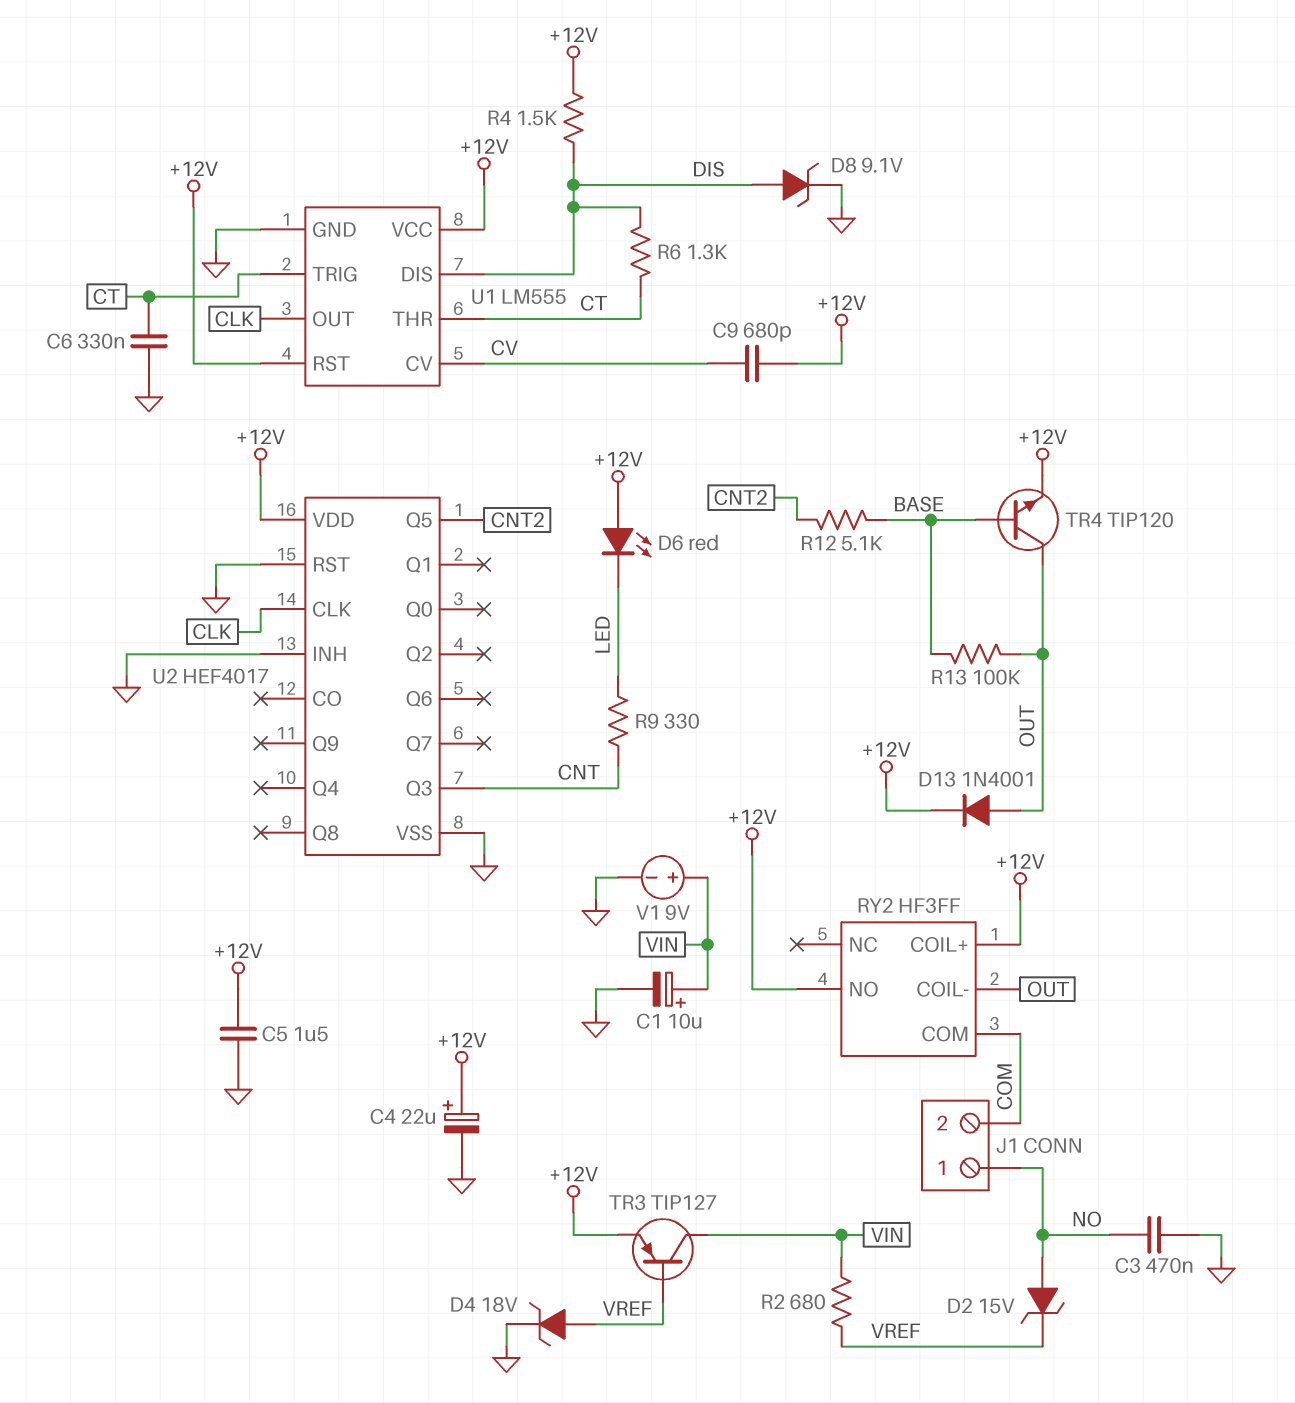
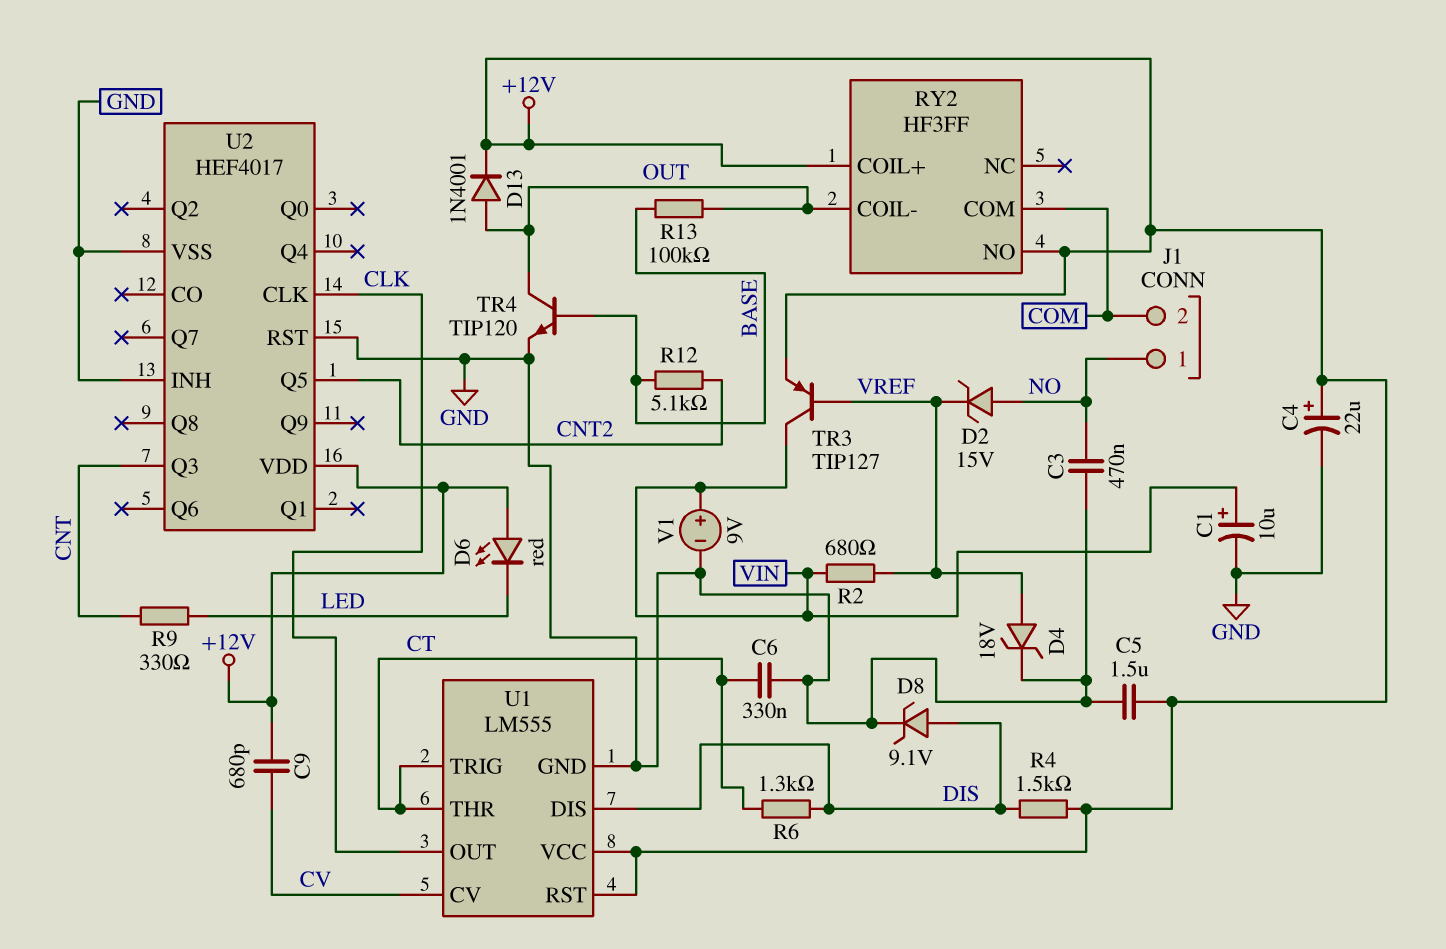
TR4: NPN TIP120 (B BASE, C OUT, E +12V) -> NPN TIP120 (B BASE, C OUT, E GND)

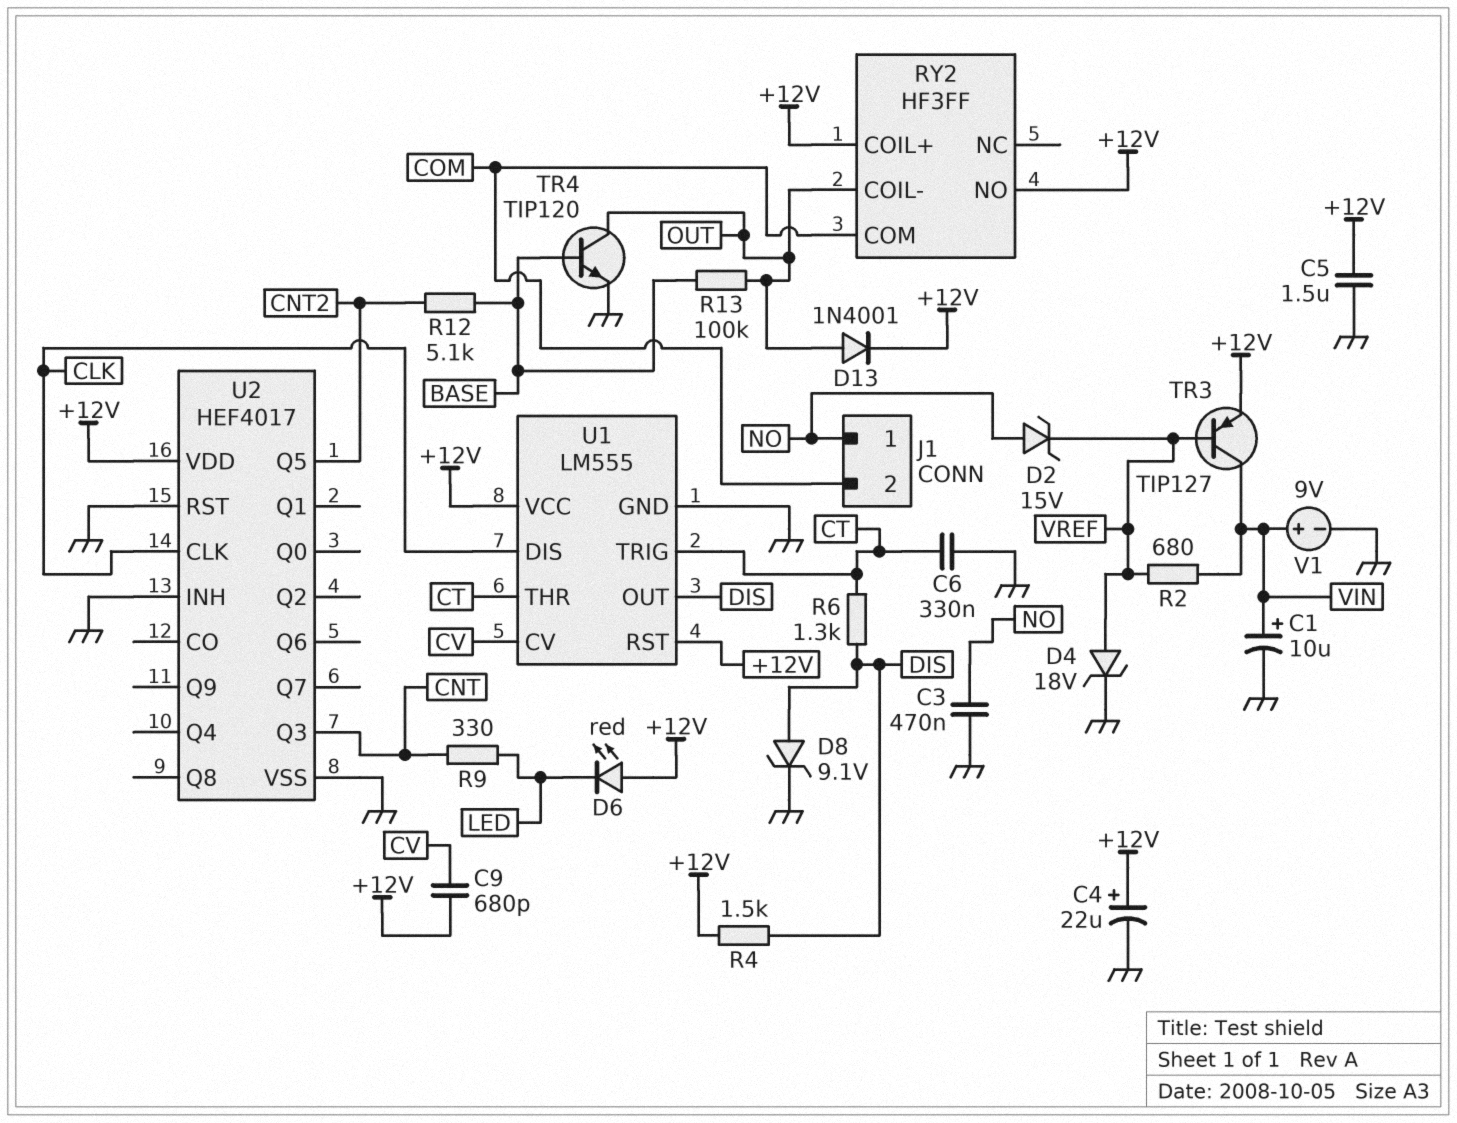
U1 pin DIS: DIS -> CLK
U1 pin OUT: CLK -> DIS

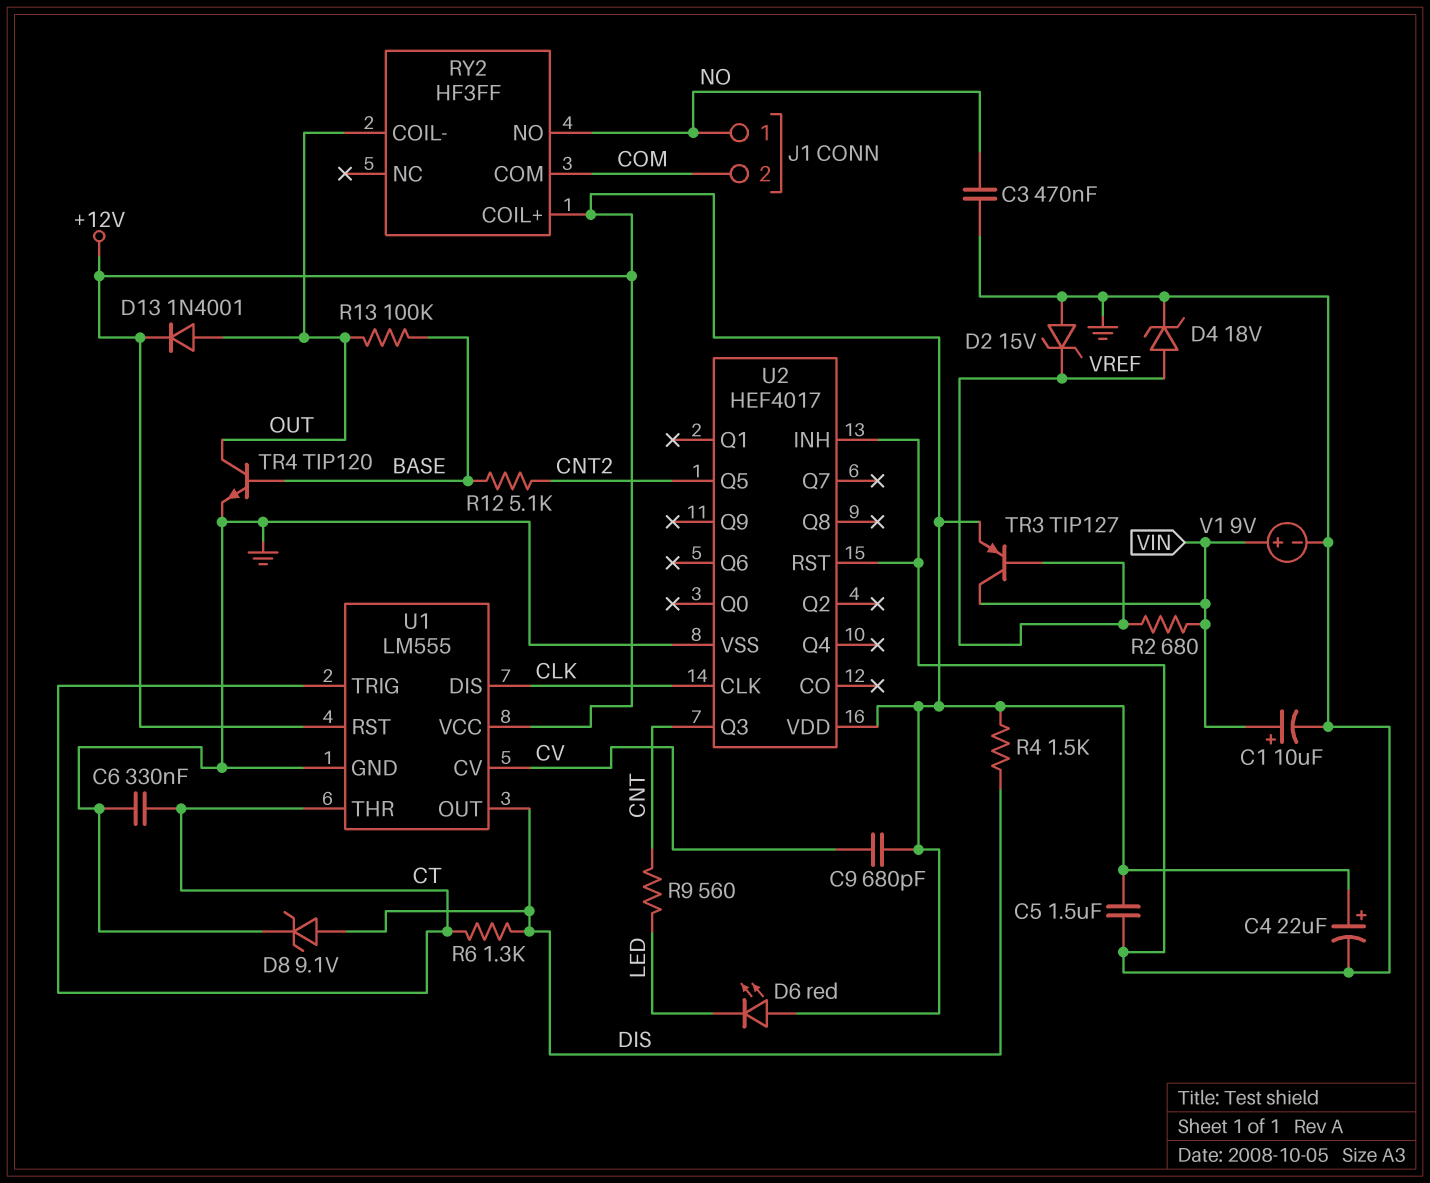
D2: zener 15V (A NO, K VREF) -> zener 15V (A GND, K VREF)
R9: 330 (CNT, LED) -> 560 (CNT, LED)
RY2 pin NO: +12V -> NO

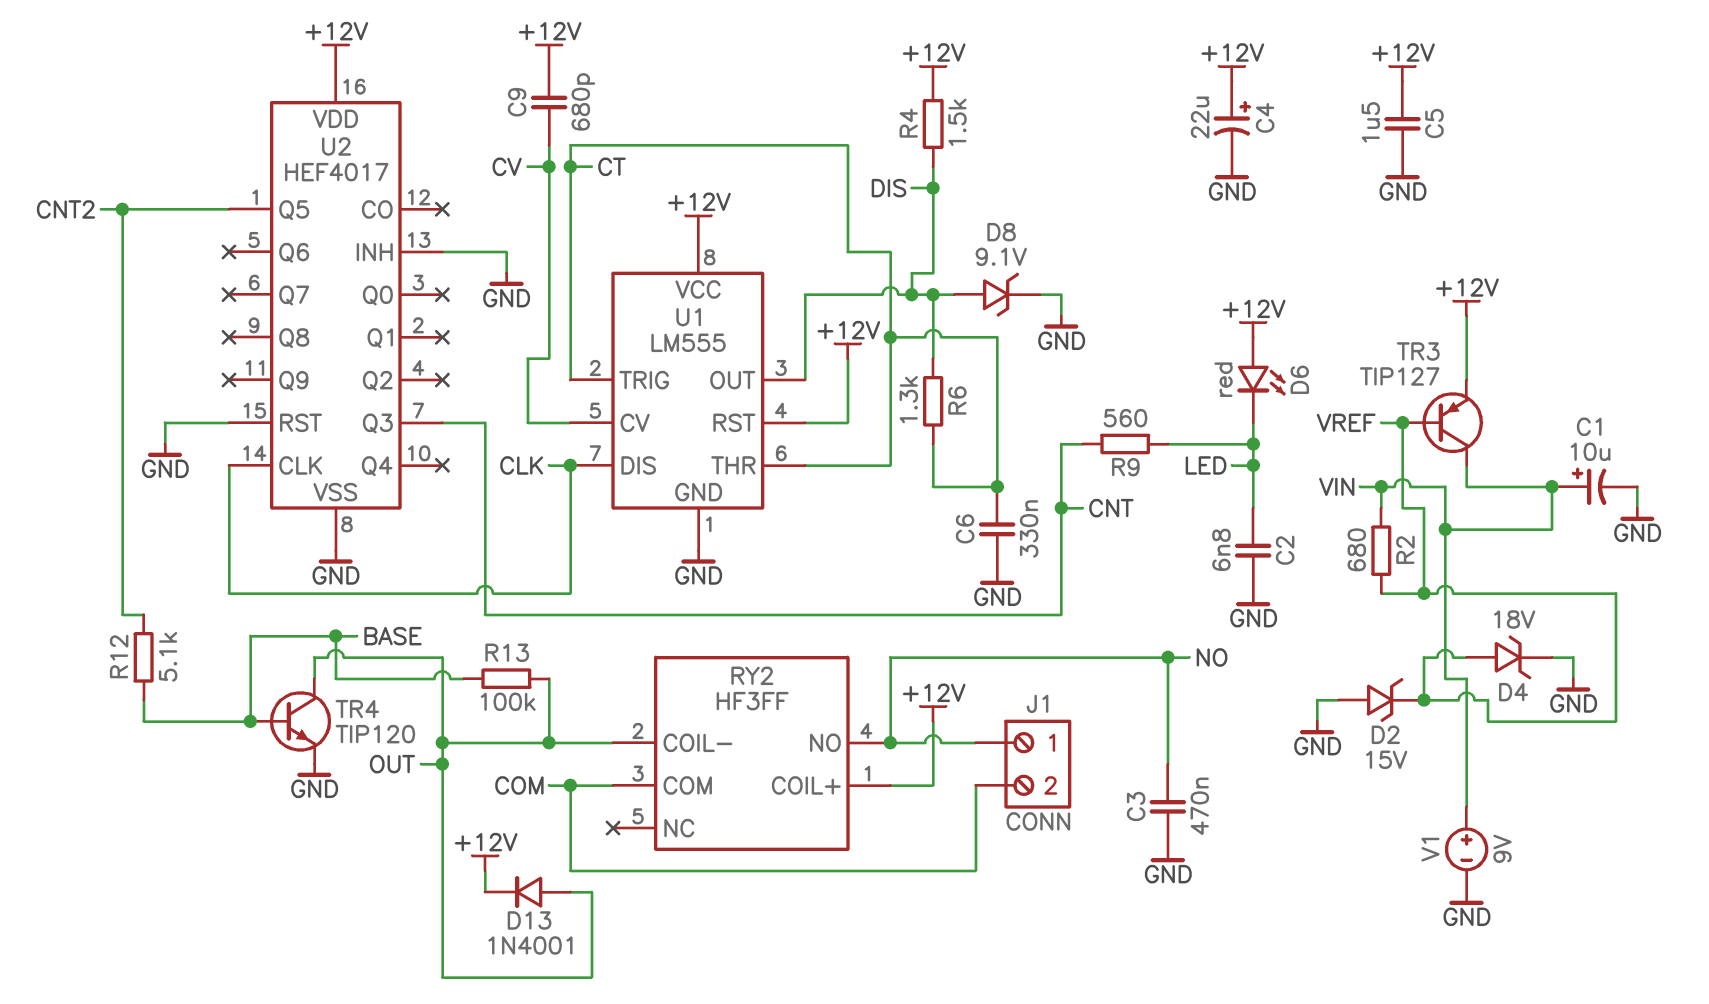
C2: none -> 6.8nF (GND, LED)

